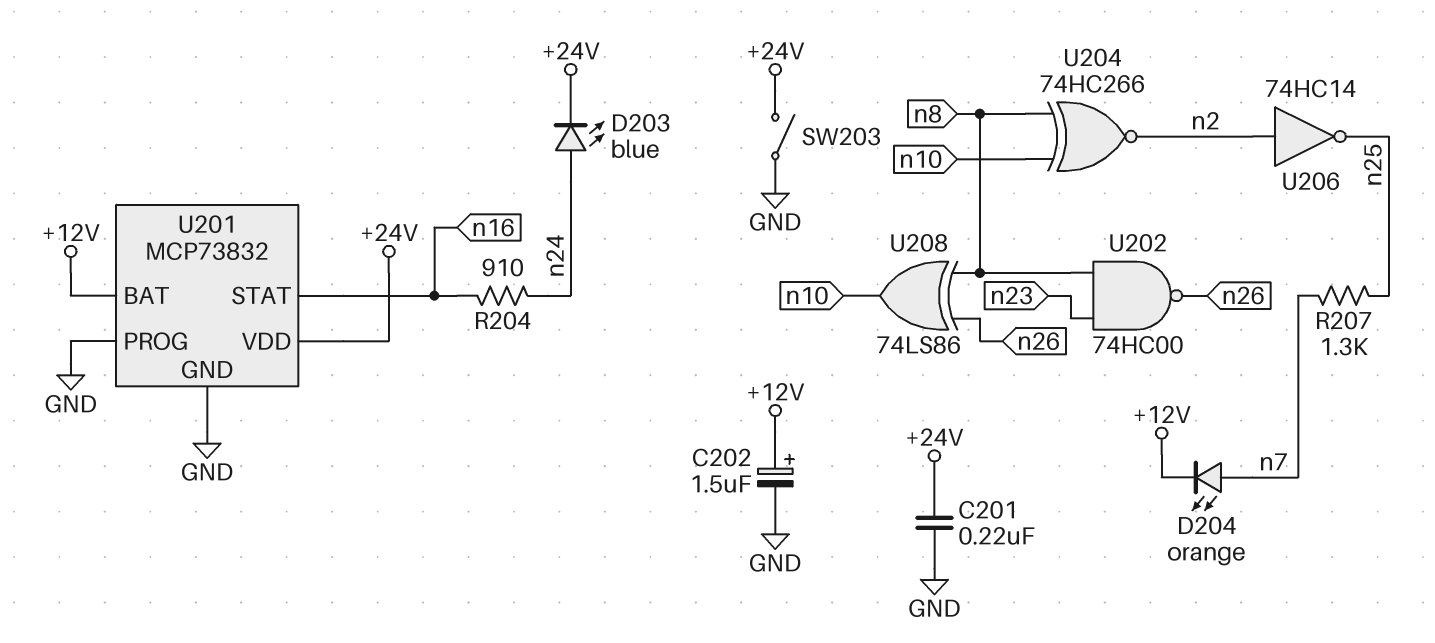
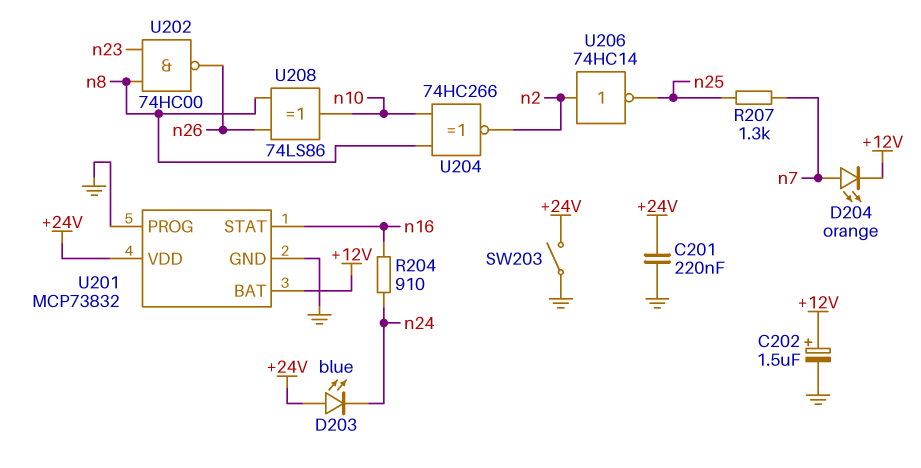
D203: LED blue (A n24, K +24V) -> LED blue (A +24V, K n24)

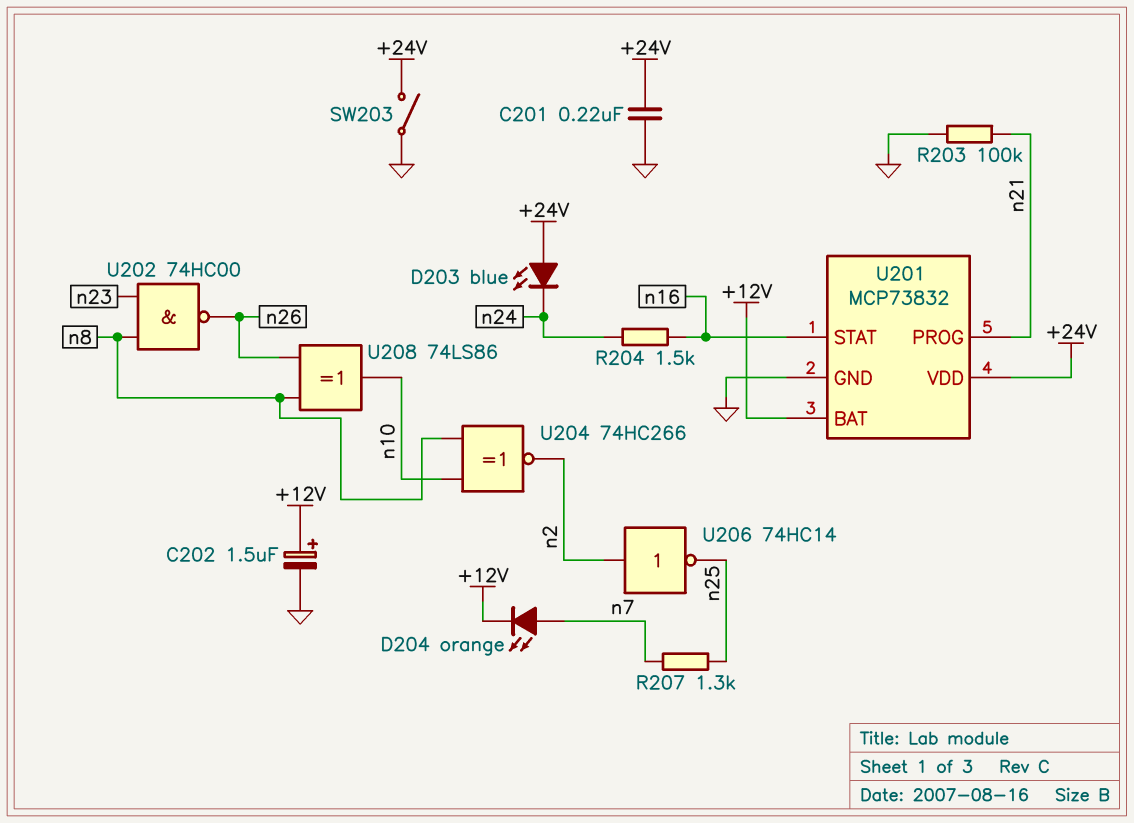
R203: none -> 100k (GND, n21)
R204: 910 (n16, n24) -> 1.5k (n16, n24)
U201 pin PROG: GND -> n21

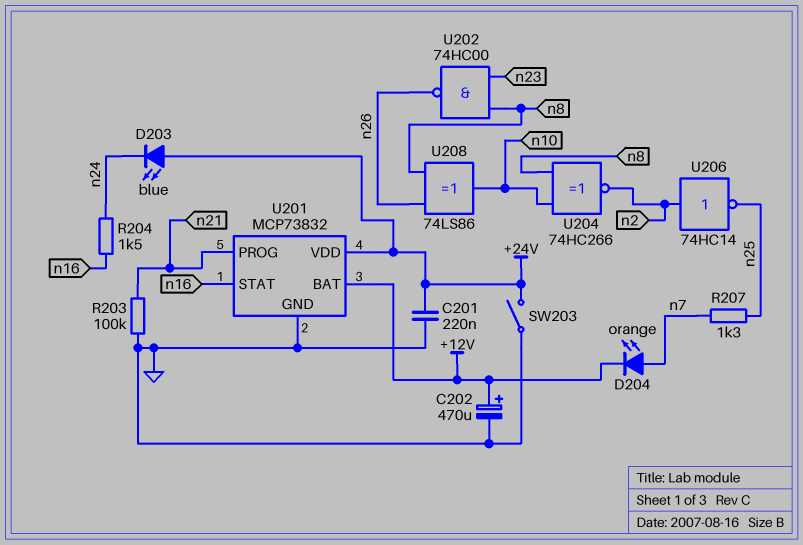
C202: 1.5uF (plus +12V, minus GND) -> 470uF (plus +12V, minus GND)

